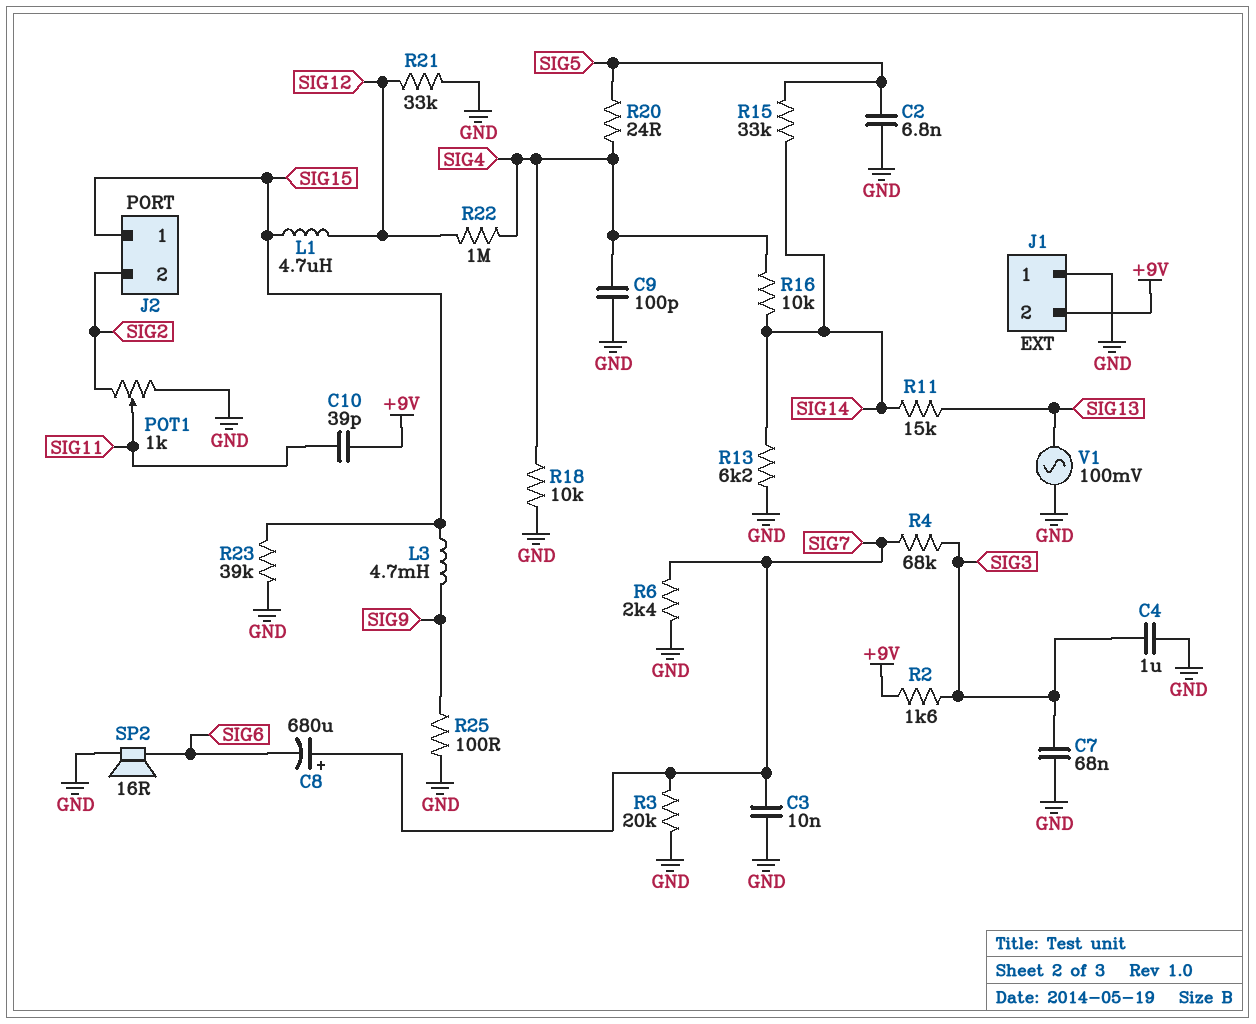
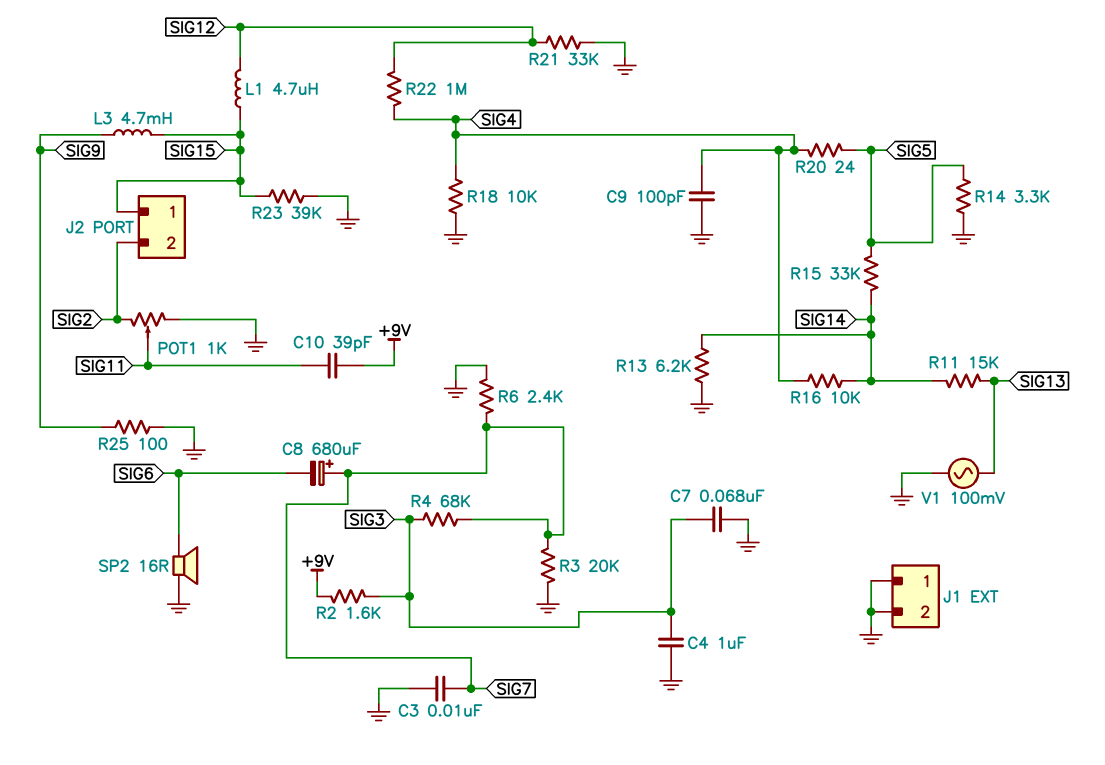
C2: 6.8nF (GND, SIG5) -> none
J1 pin 2: +9V -> GND
R14: none -> 3.3k (GND, SIG5)

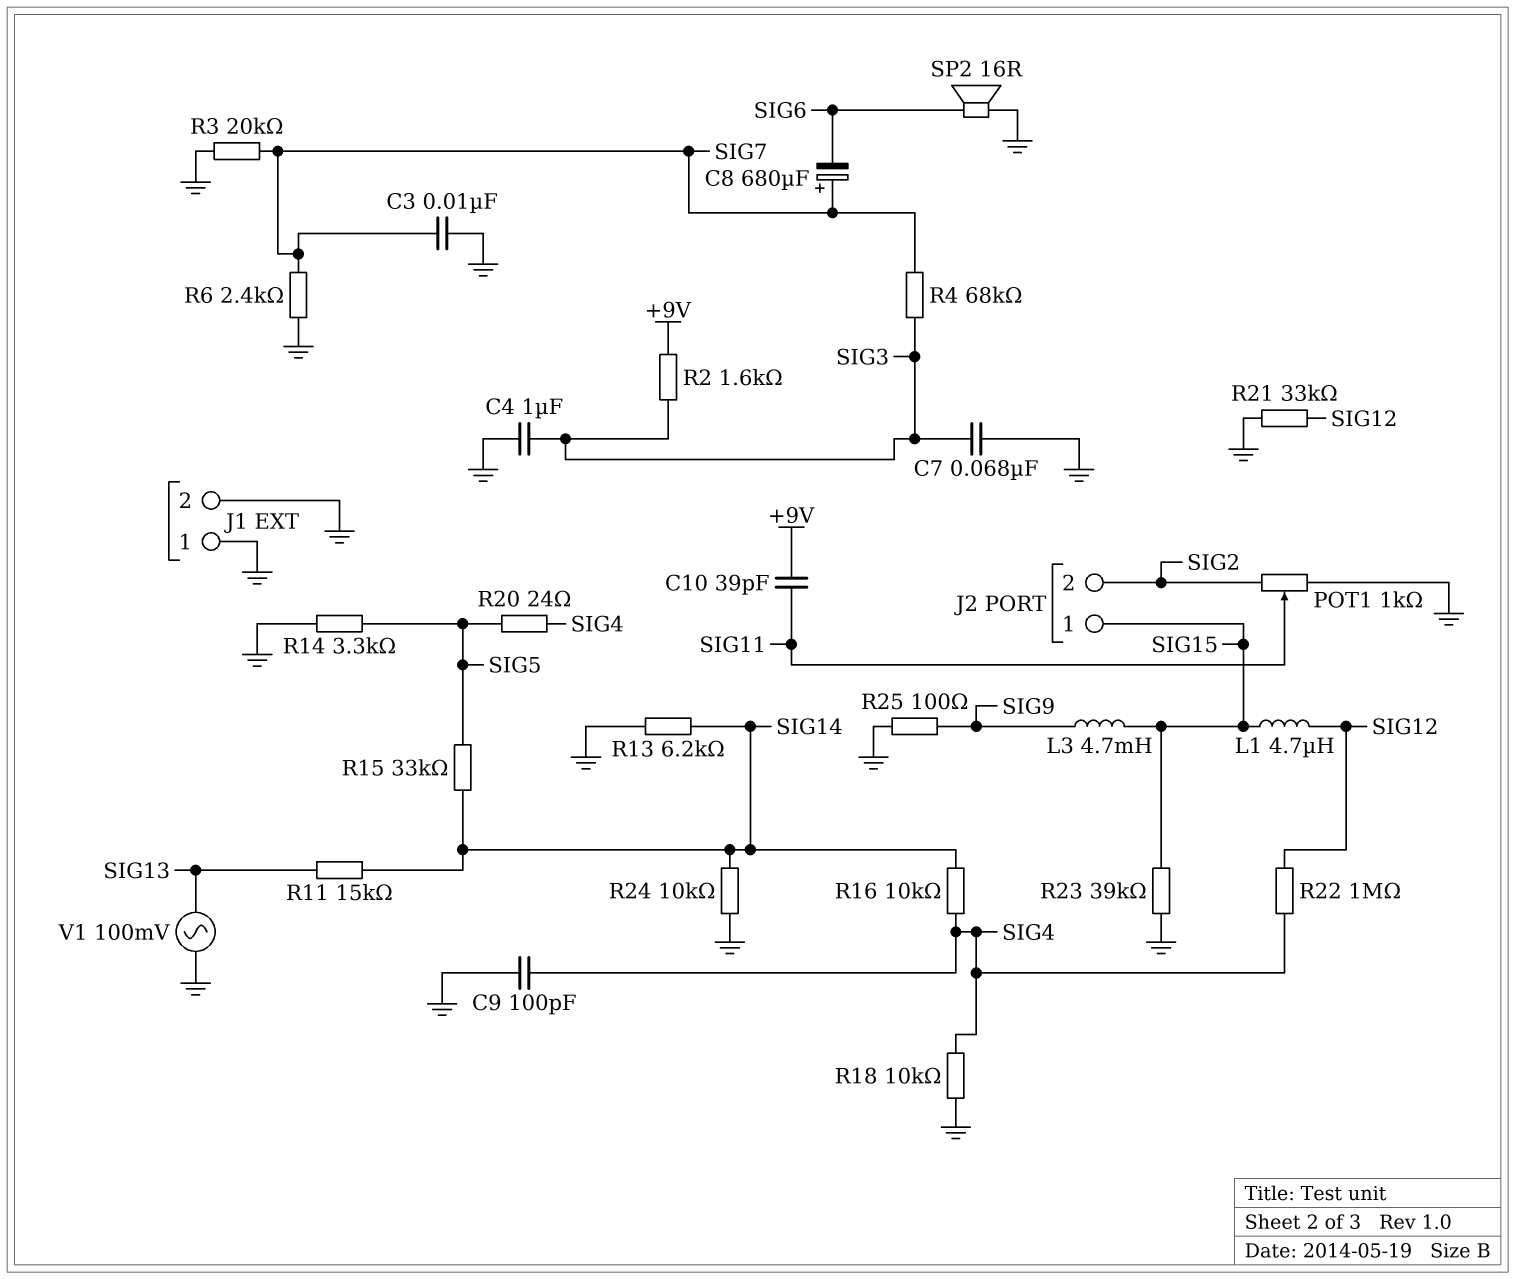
R24: none -> 10k (GND, SIG14)

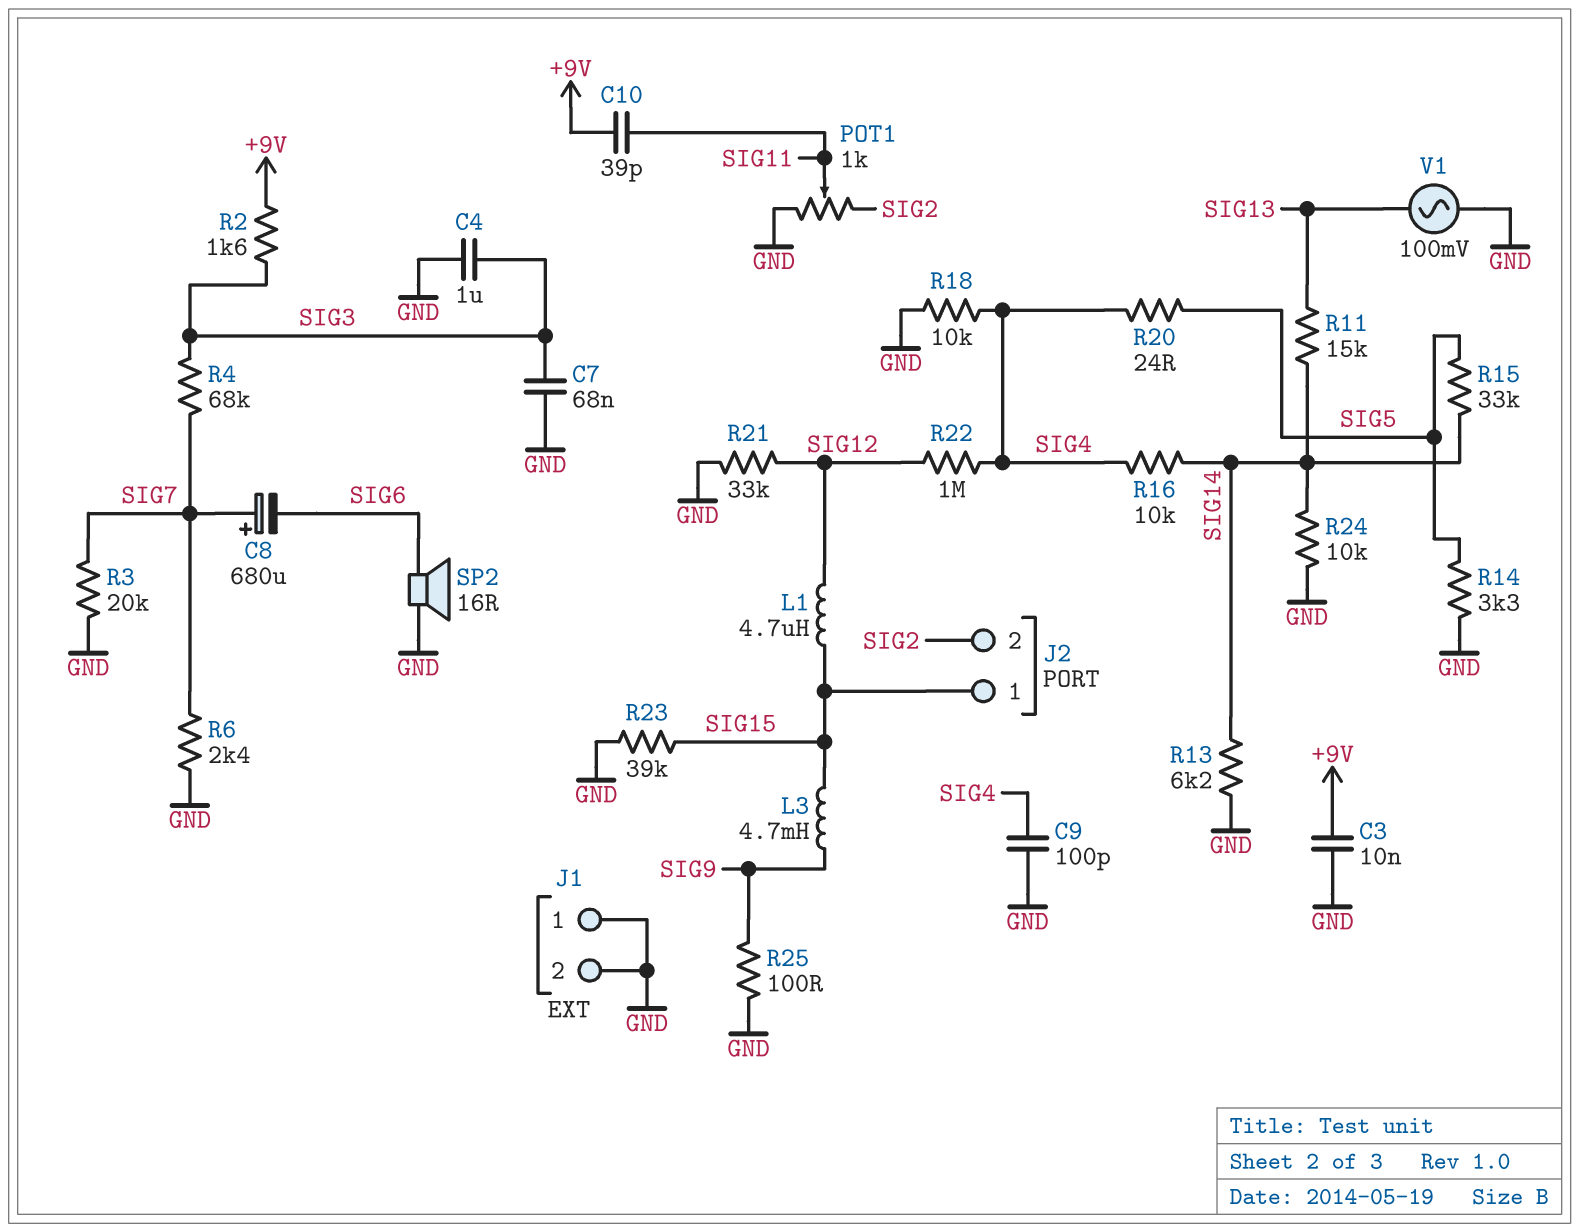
C3: 10nF (GND, SIG7) -> 10nF (+9V, GND)

